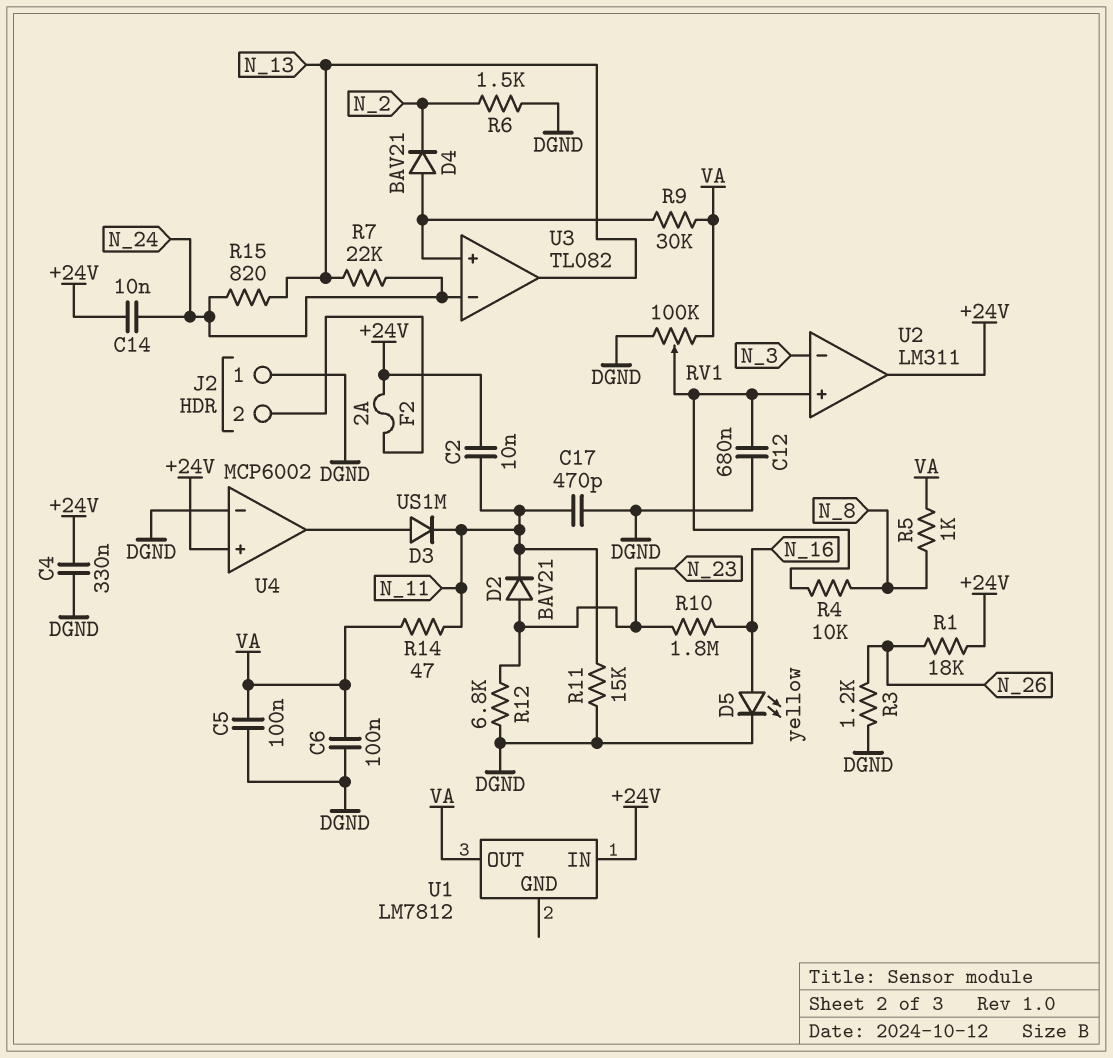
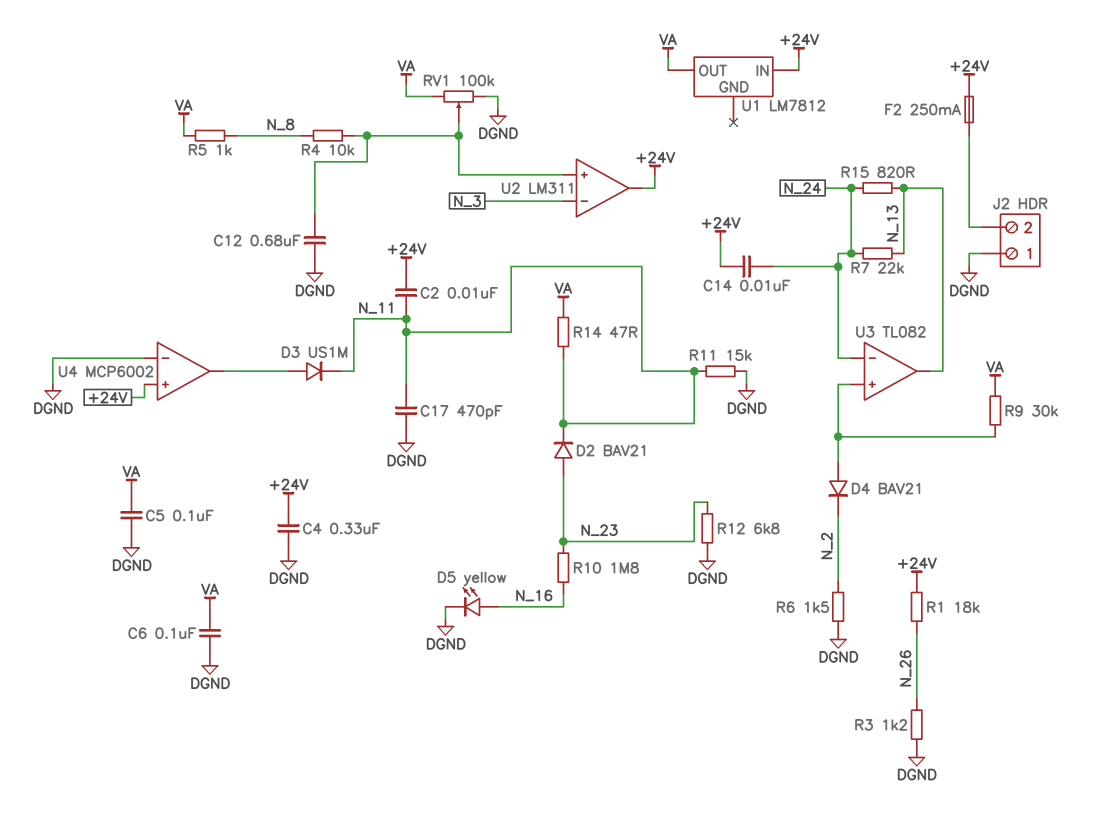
F2: 2A (+24V, J2/2) -> 250mA (+24V, J2/2)

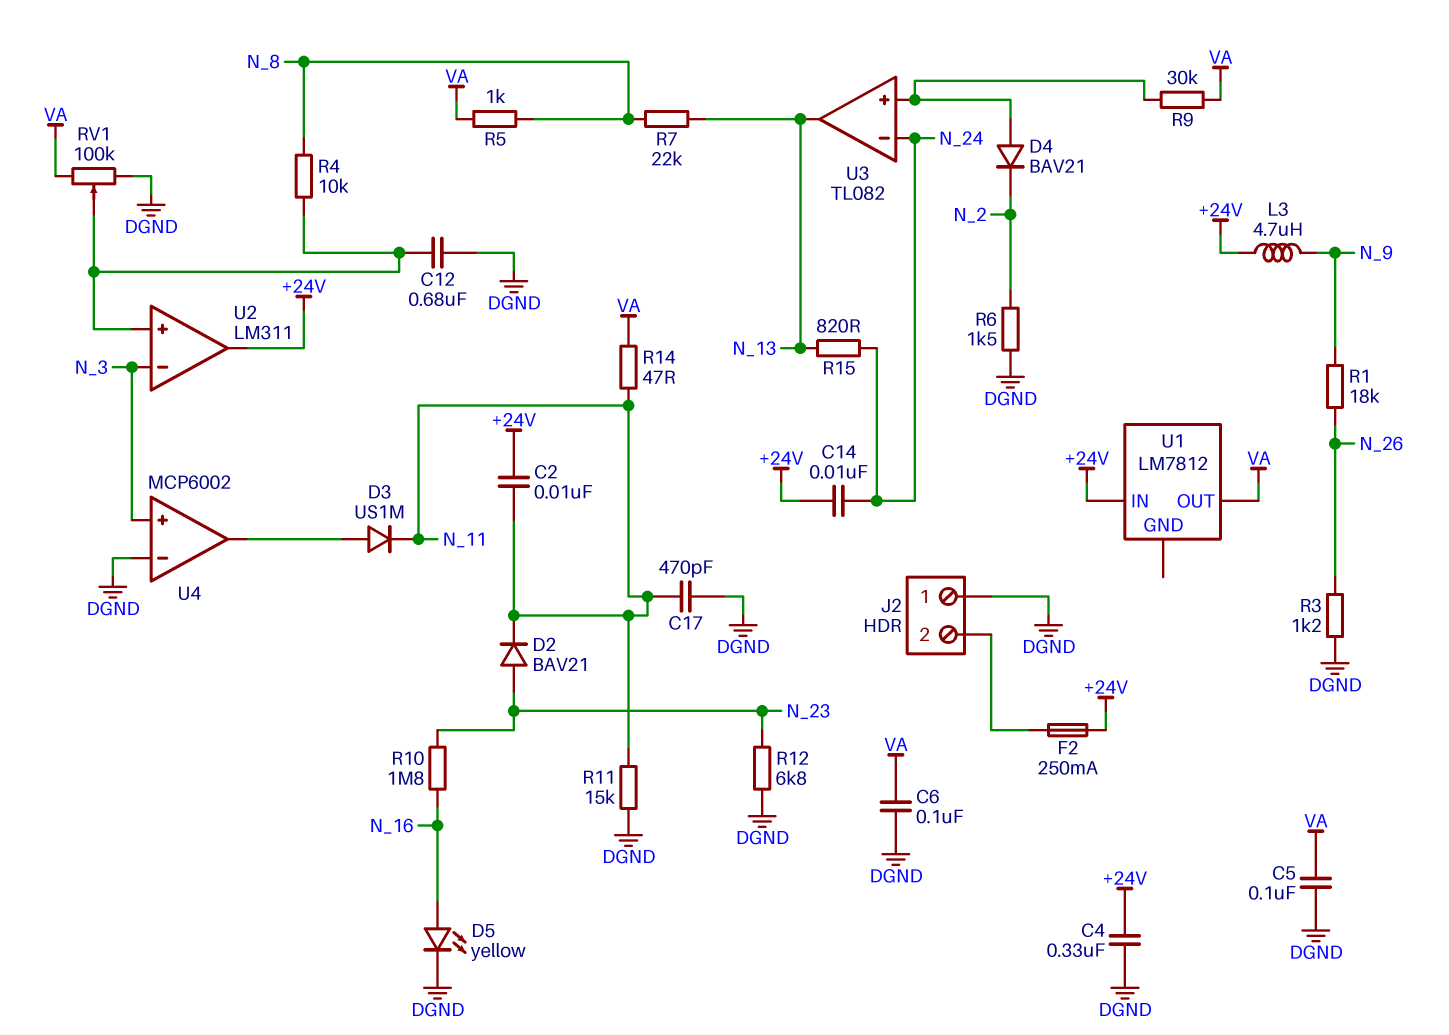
L3: none -> 4.7uH (+24V, N_9)
R1: 18k (+24V, N_26) -> 18k (N_9, N_26)
R7: 22k (N_13, N_24) -> 22k (N_8, N_13)
U4 pin in+: +24V -> N_3

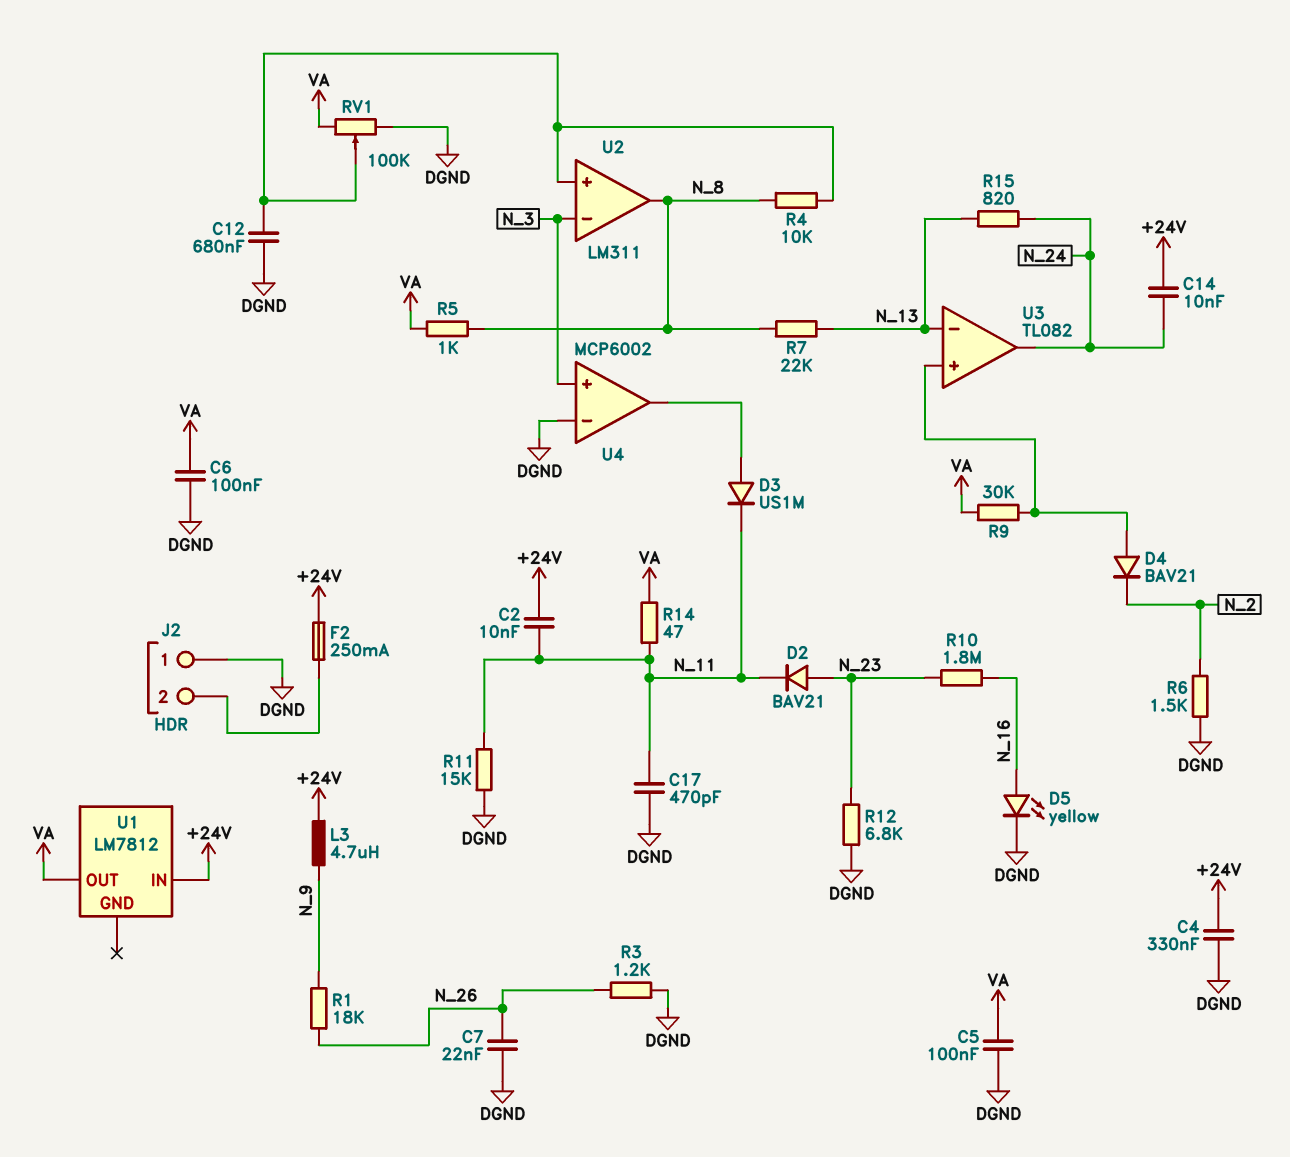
C7: none -> 22nF (DGND, N_26)
U2 pin out: +24V -> N_8
U3 pin in-: N_24 -> N_13
U3 pin out: N_13 -> N_24

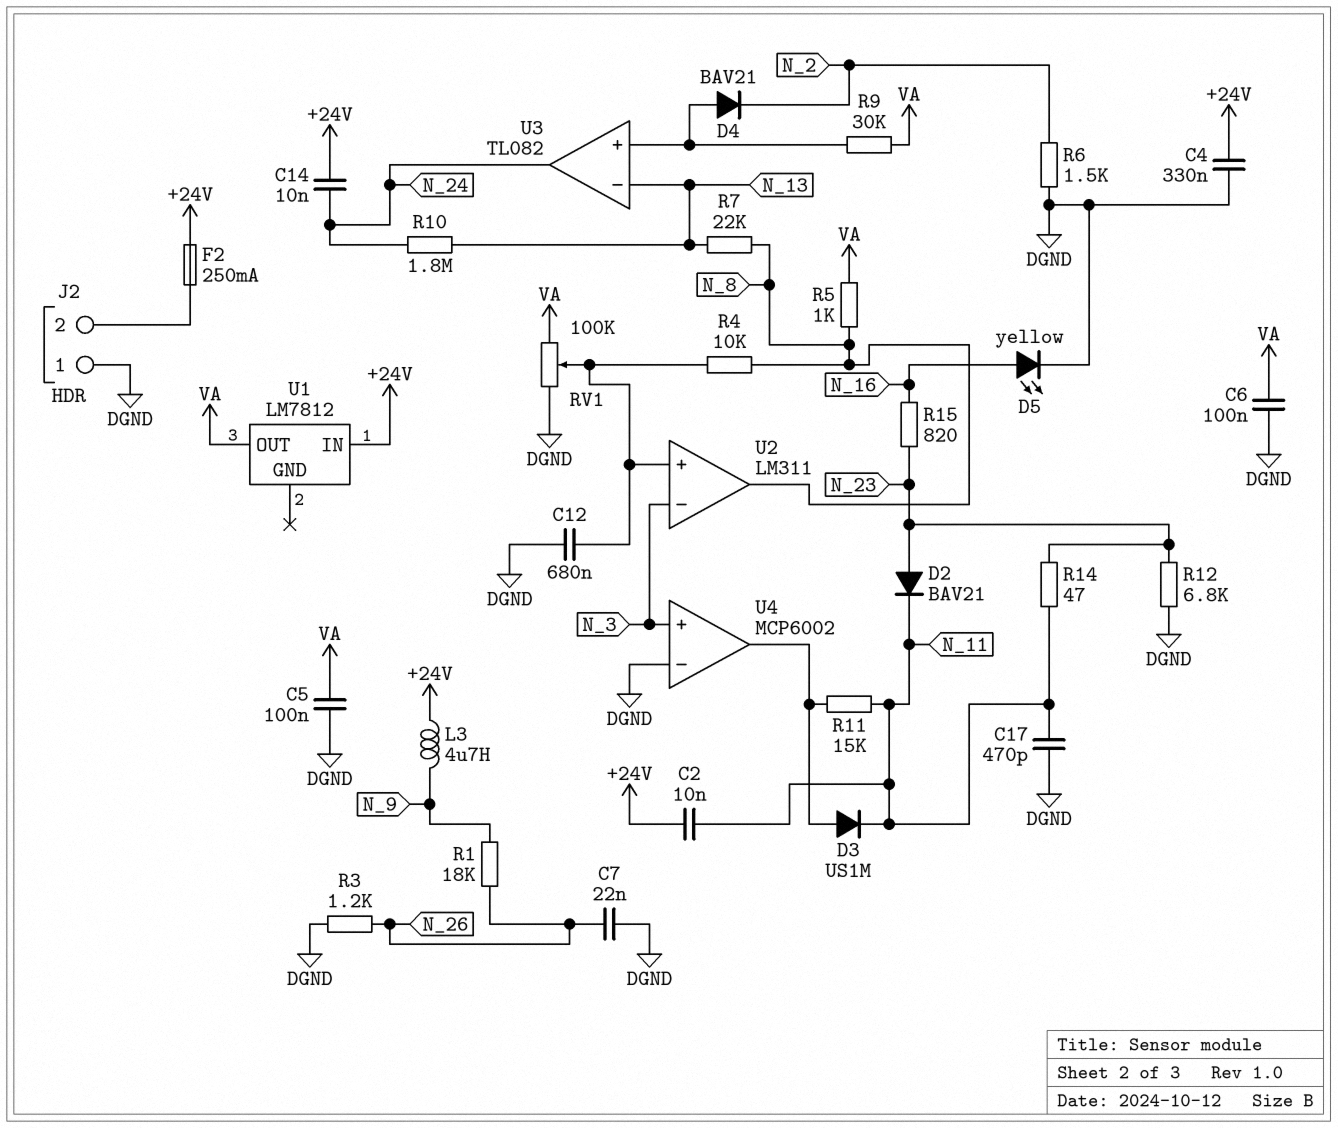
R10: 1.8M (N_16, N_23) -> 1.8M (N_13, N_24)
R11: 15k (DGND, N_11) -> 15k (N_11, U4/out)
R14: 47 (N_11, VA) -> 47 (N_11, N_23)
R15: 820 (N_13, N_24) -> 820 (N_16, N_23)

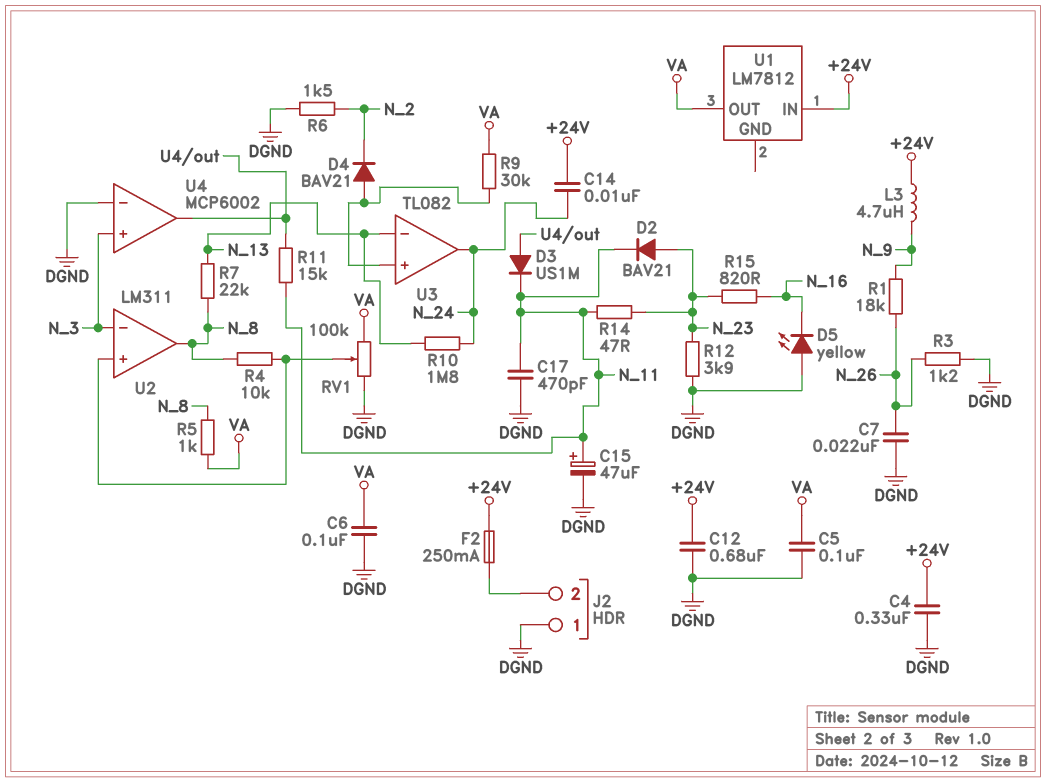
C2: 10nF (+24V, N_11) -> none
C12: 680nF (DGND, U2/in+) -> 680nF (+24V, DGND)
C15: none -> 47uF (plus N_11, minus DGND)
D5: LED yellow (A N_16, K DGND) -> LED yellow (A DGND, K N_16)
R12: 6.8k (DGND, N_23) -> 3.9k (DGND, N_23)

